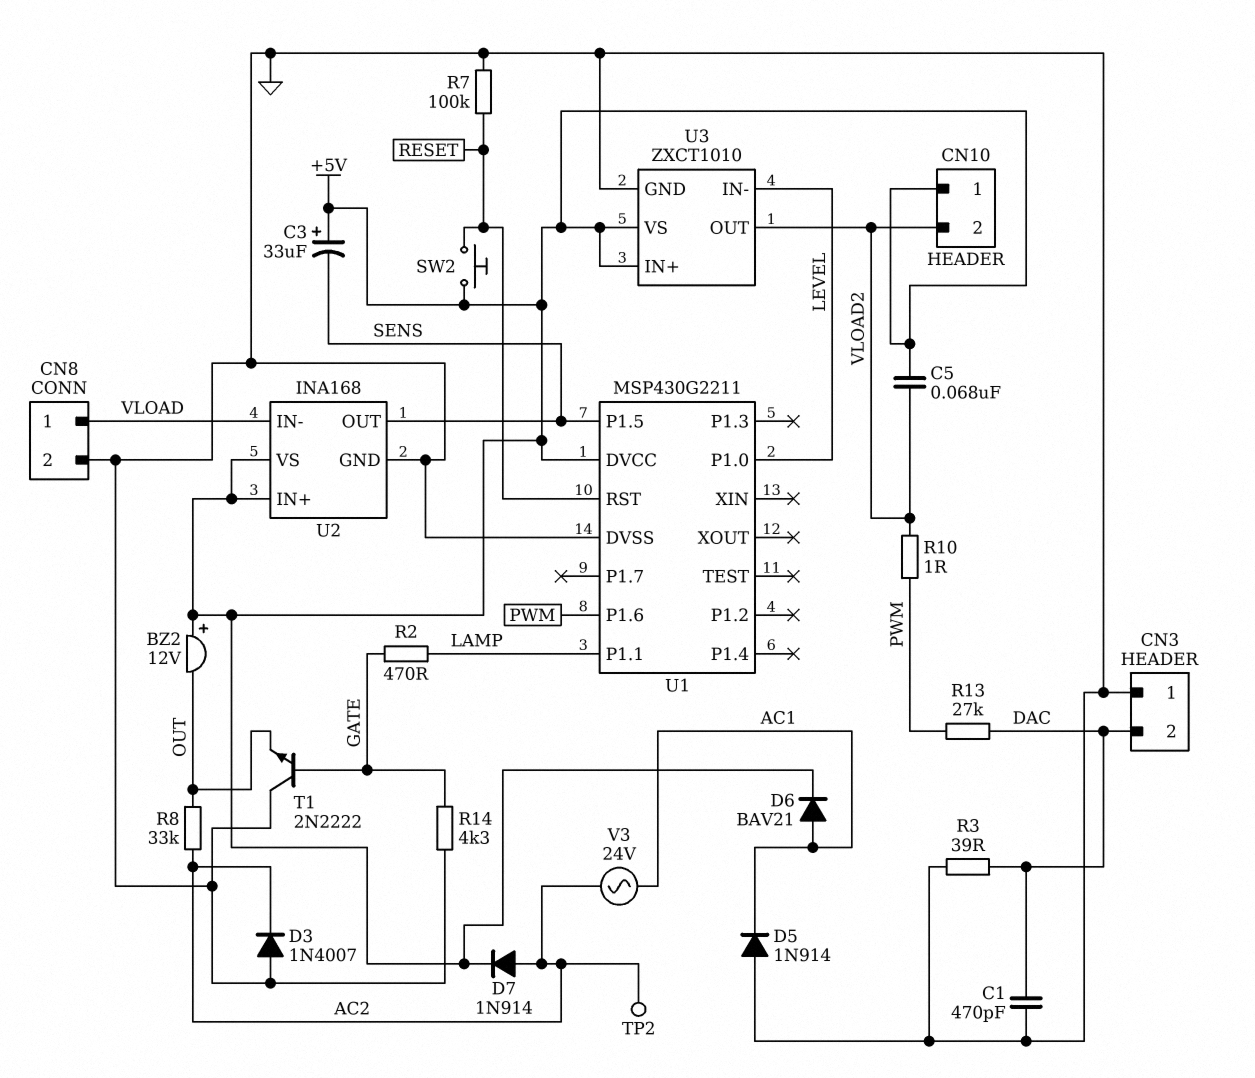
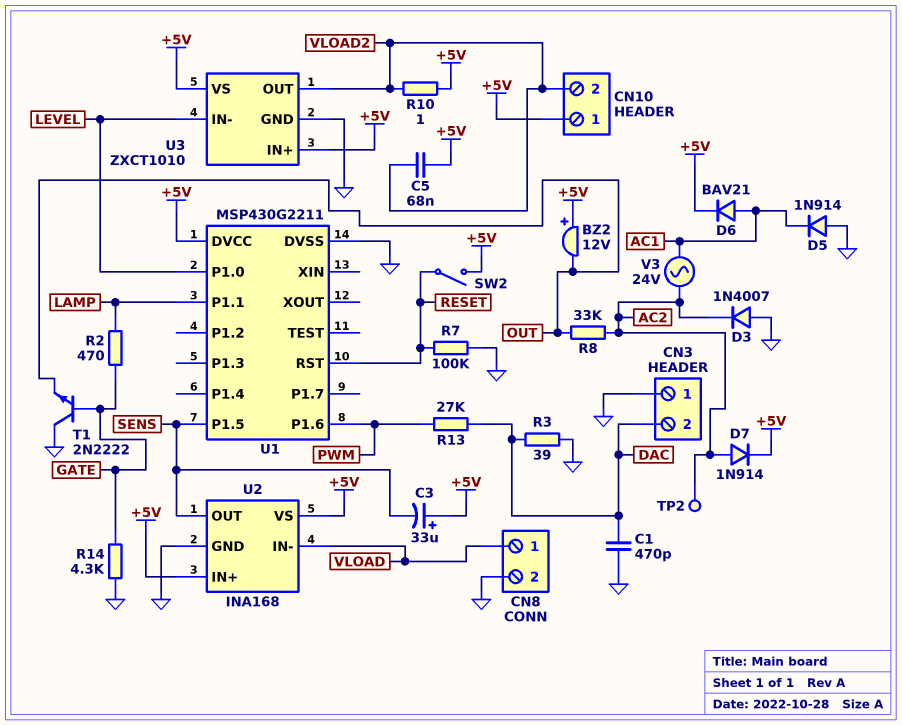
R10: 1 (PWM, VLOAD2) -> 1 (+5V, VLOAD2)
SW2: button (+5V, RESET) -> switch (+5V, RESET)

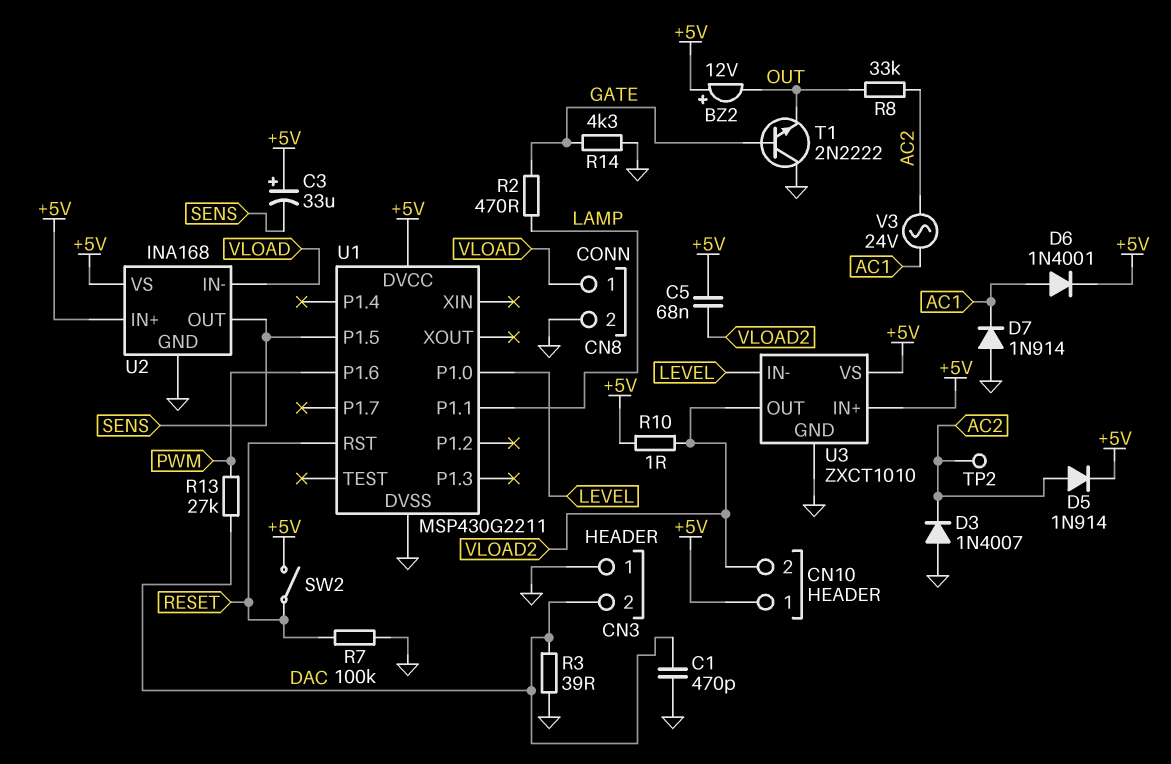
D5: diode 1N914 (A GND, K AC1) -> diode 1N914 (A AC2, K +5V)
D6: diode BAV21 (A AC1, K +5V) -> diode 1N4001 (A AC1, K +5V)
D7: diode 1N914 (A AC2, K +5V) -> diode 1N914 (A GND, K AC1)

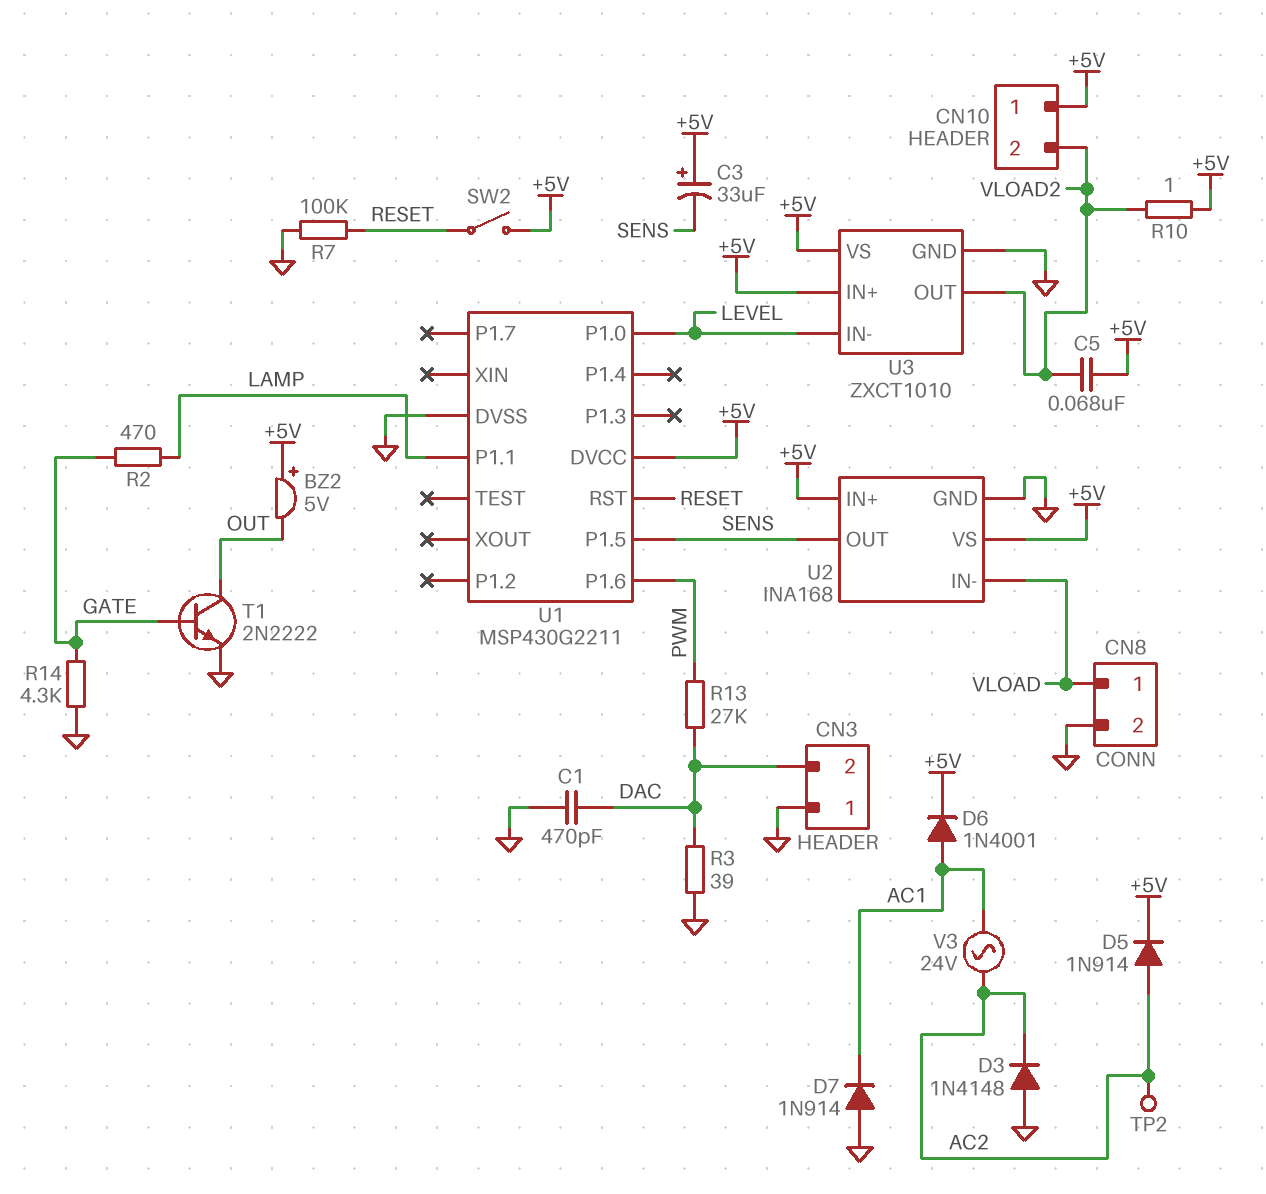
BZ2: buzzer 12V (plus +5V, minus OUT) -> buzzer 5V (plus +5V, minus OUT)
D3: diode 1N4007 (A GND, K AC2) -> diode 1N4148 (A GND, K AC2)
R8: 33k (AC2, OUT) -> none
T1: NPN 2N2222 (B GATE, C GND, E OUT) -> NPN 2N2222 (B GATE, C OUT, E GND)

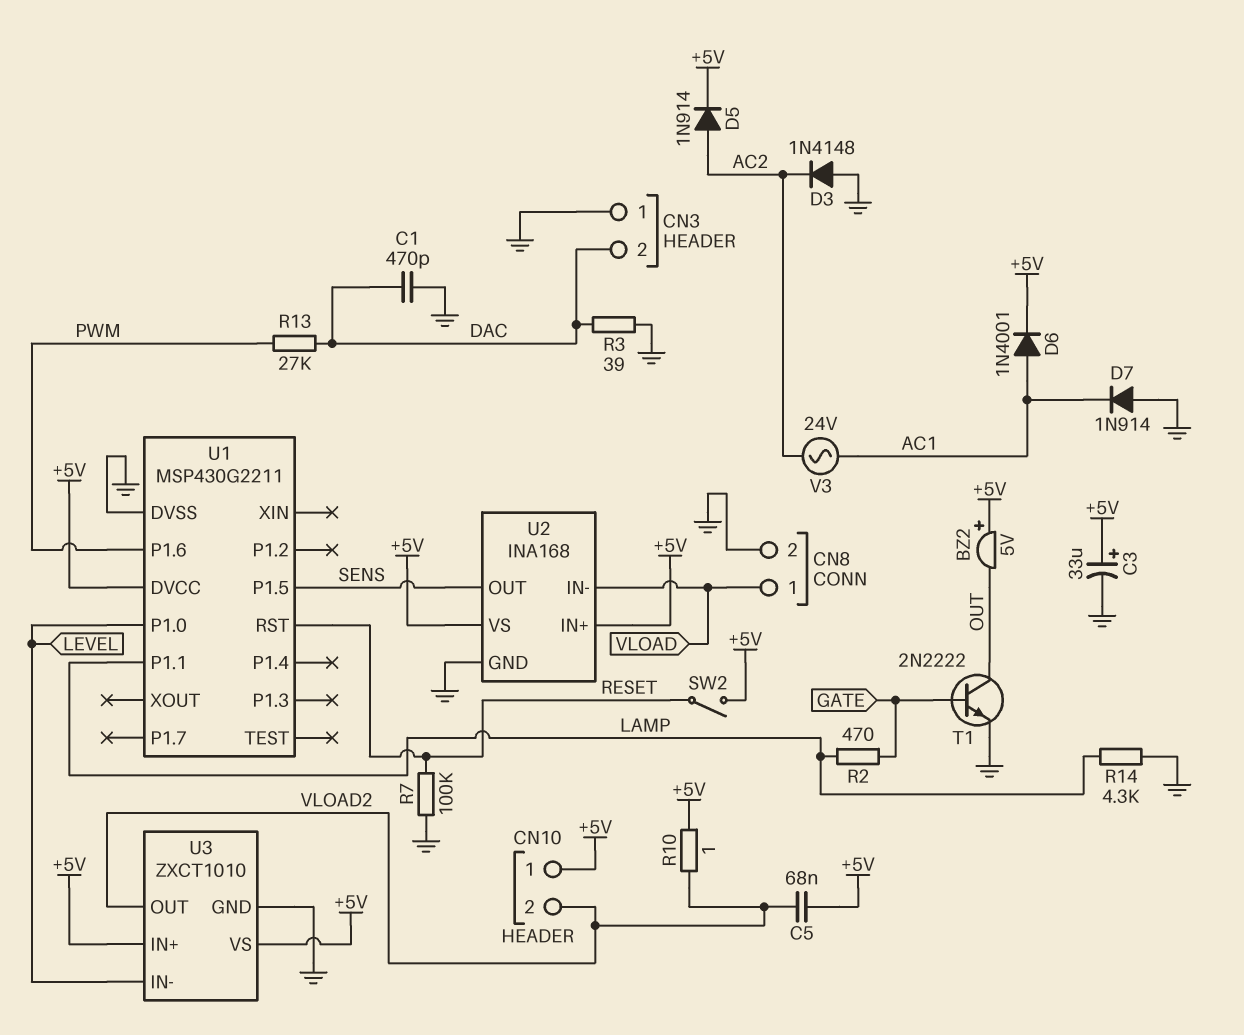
C3: 33uF (plus +5V, minus SENS) -> 33uF (plus +5V, minus GND)
R14: 4.3k (GATE, GND) -> 4.3k (GND, LAMP)
TP2: test point (AC2) -> none

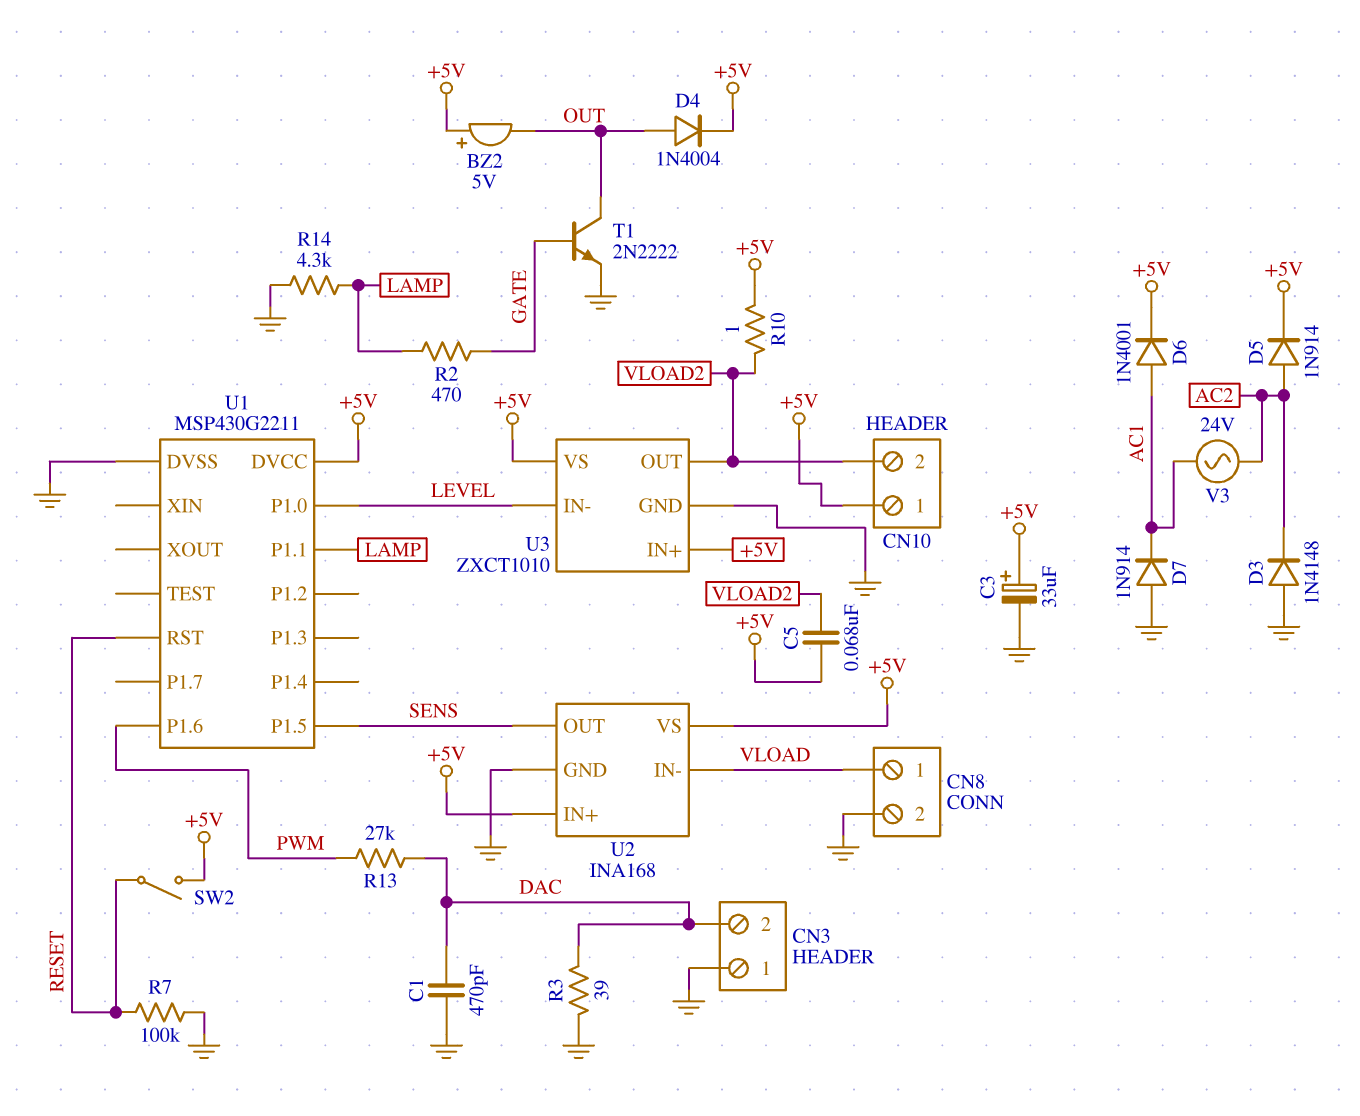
D4: none -> diode 1N4004 (A OUT, K +5V)

